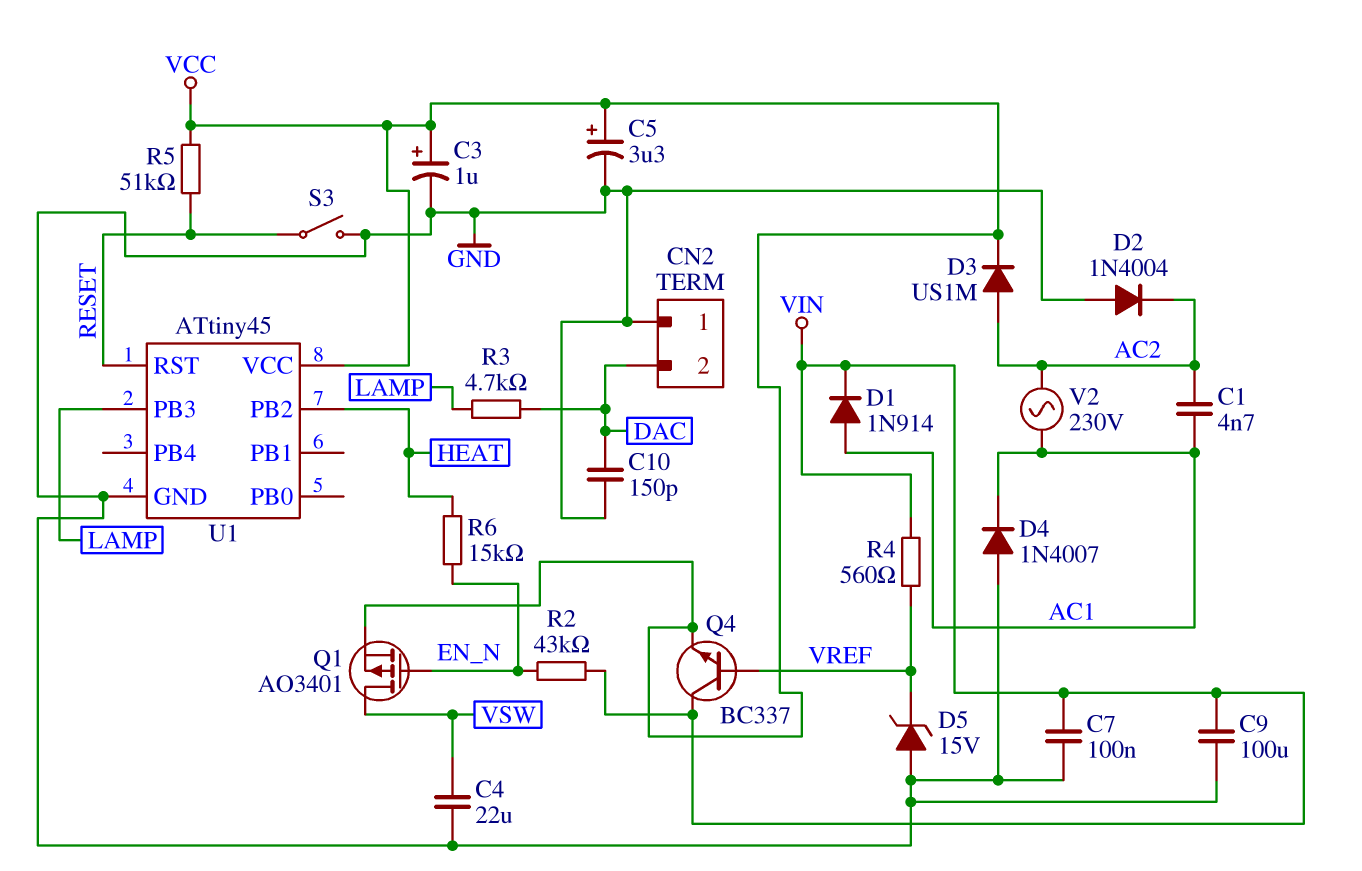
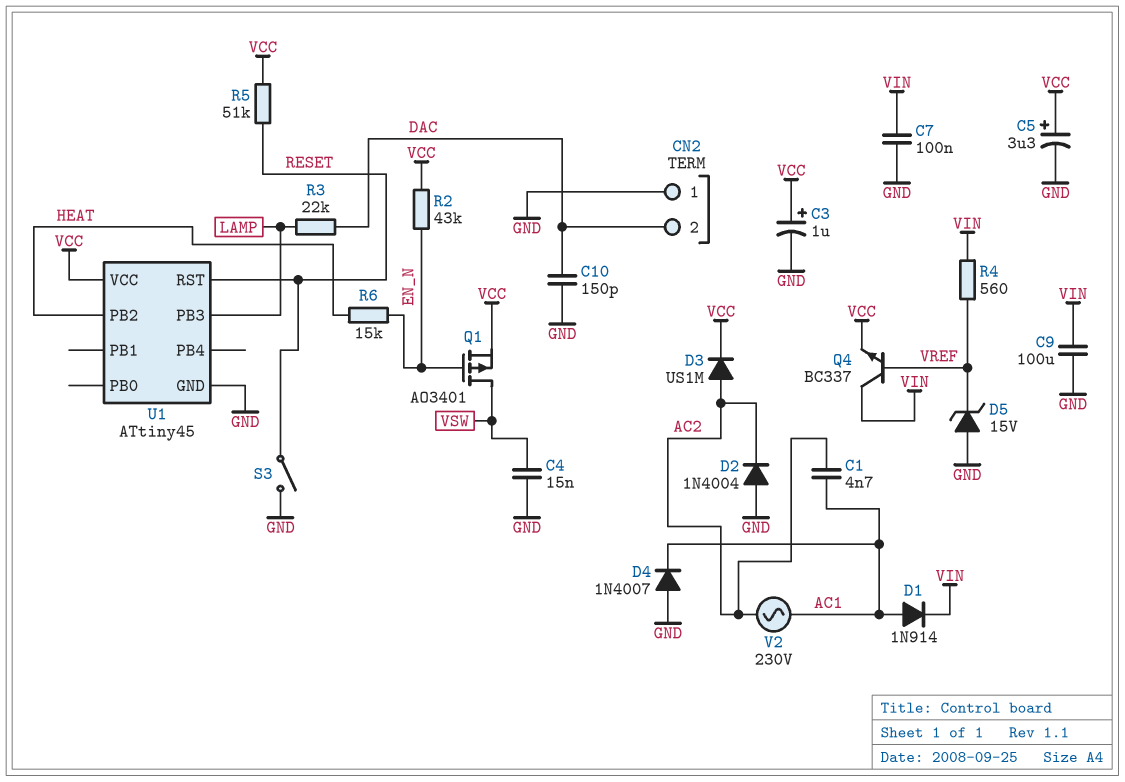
C4: 22uF (GND, VSW) -> 15nF (GND, VSW)
R2: 43k (EN_N, VIN) -> 43k (EN_N, VCC)
R3: 4.7k (DAC, LAMP) -> 22k (DAC, LAMP)

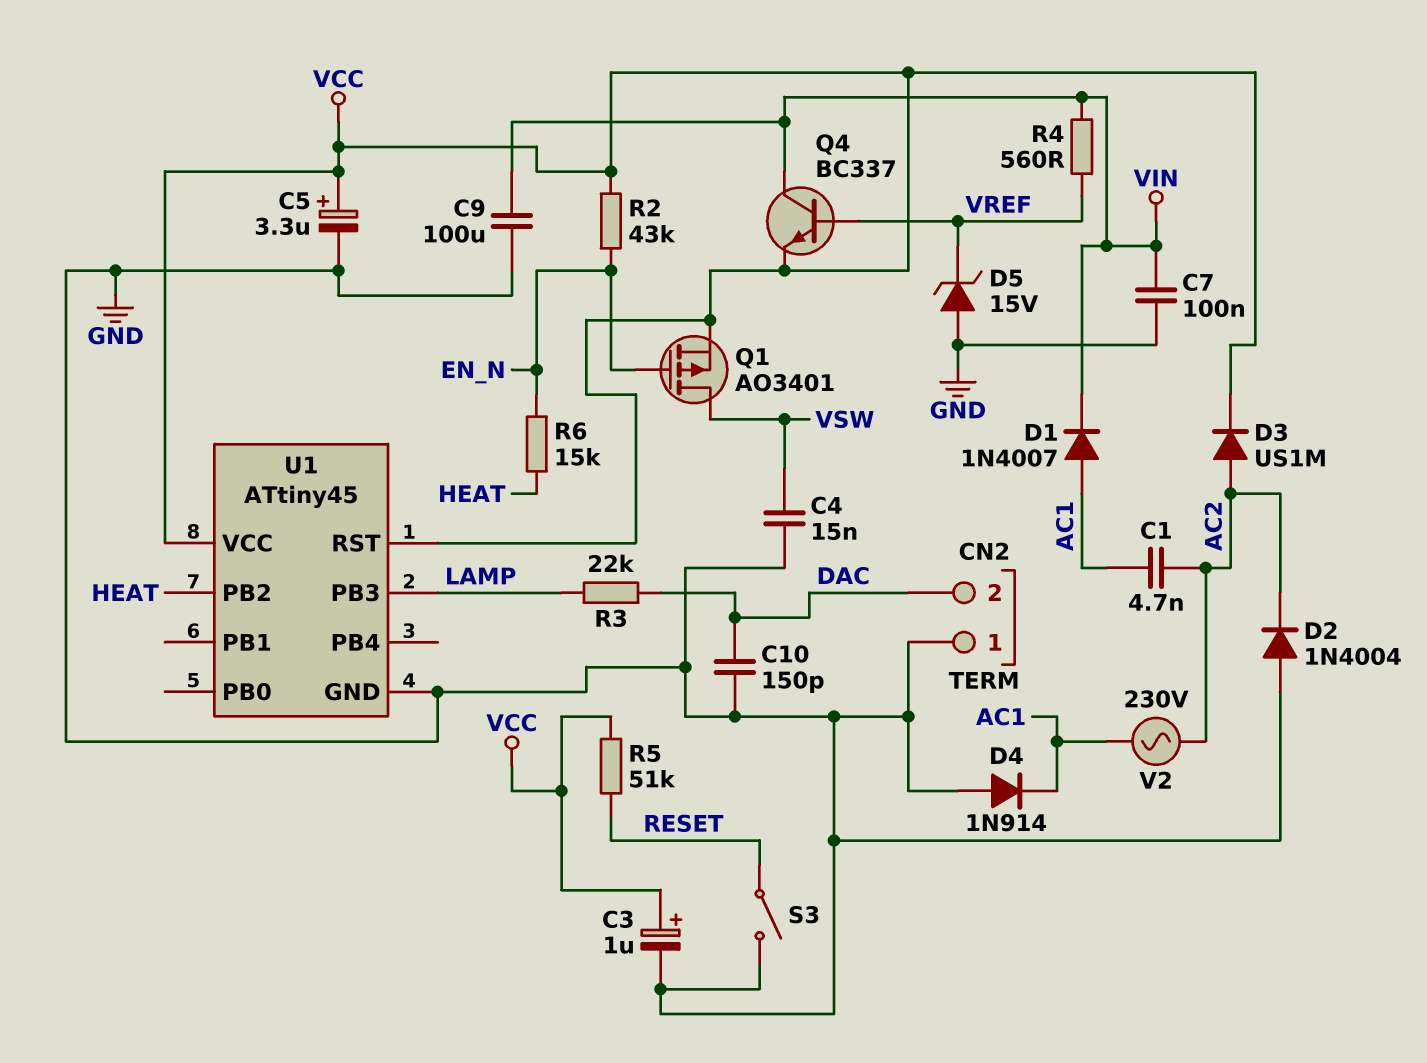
D1: diode 1N914 (A AC1, K VIN) -> diode 1N4007 (A AC1, K VIN)
D4: diode 1N4007 (A GND, K AC1) -> diode 1N914 (A GND, K AC1)
U1 pin RST: RESET -> VCC

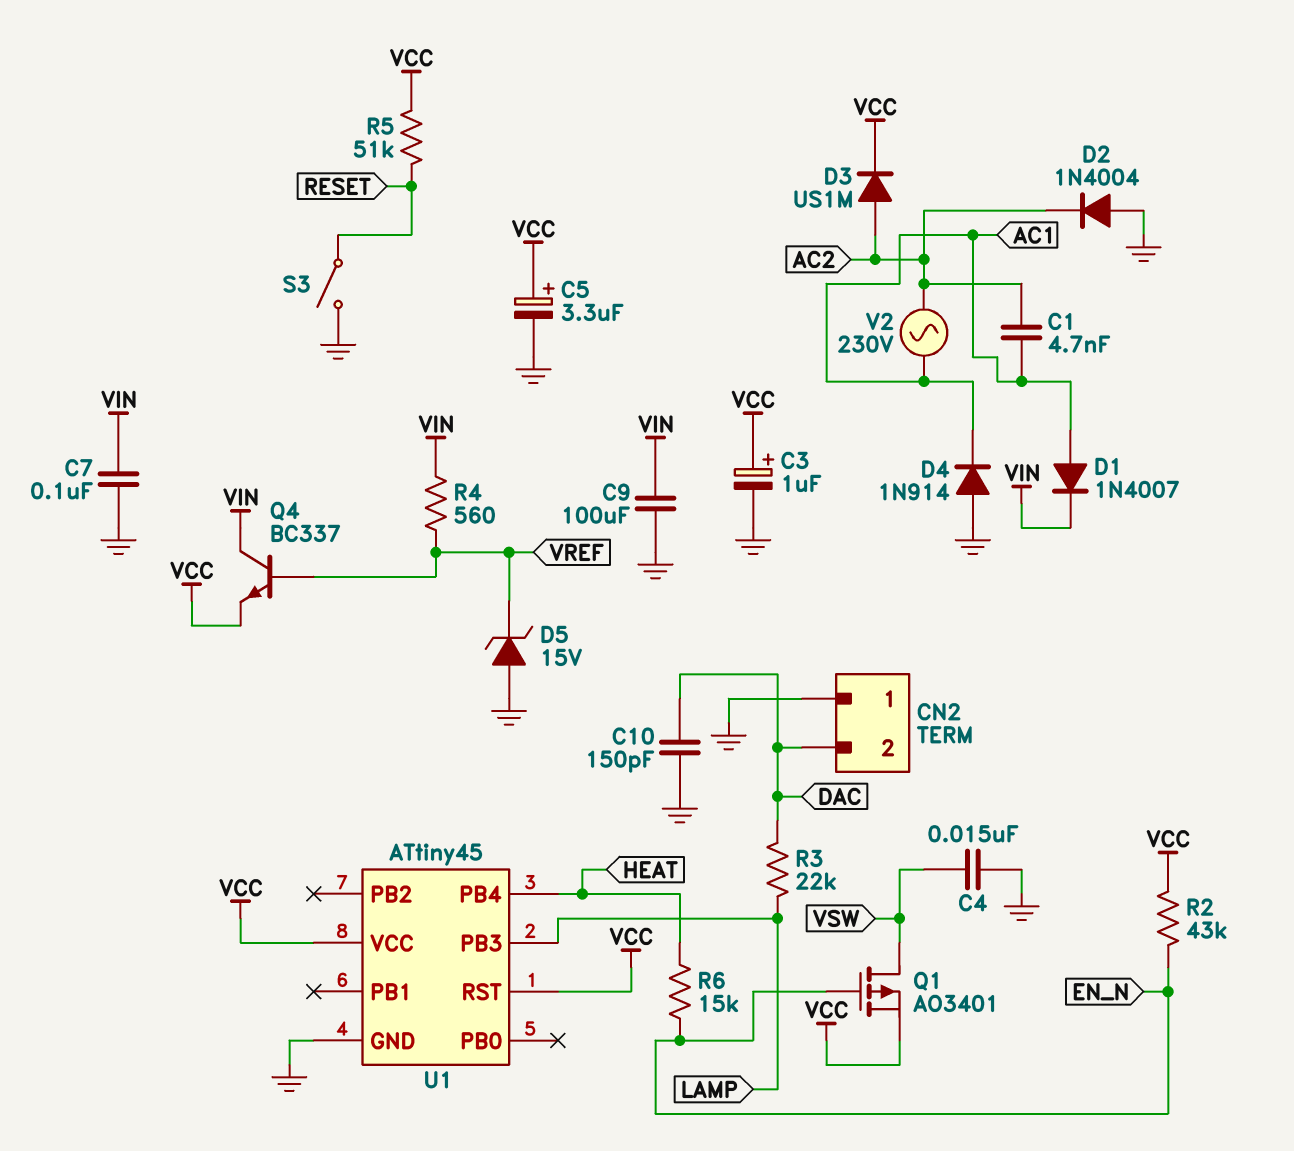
U1 pin PB2: HEAT -> none
U1 pin PB4: none -> HEAT

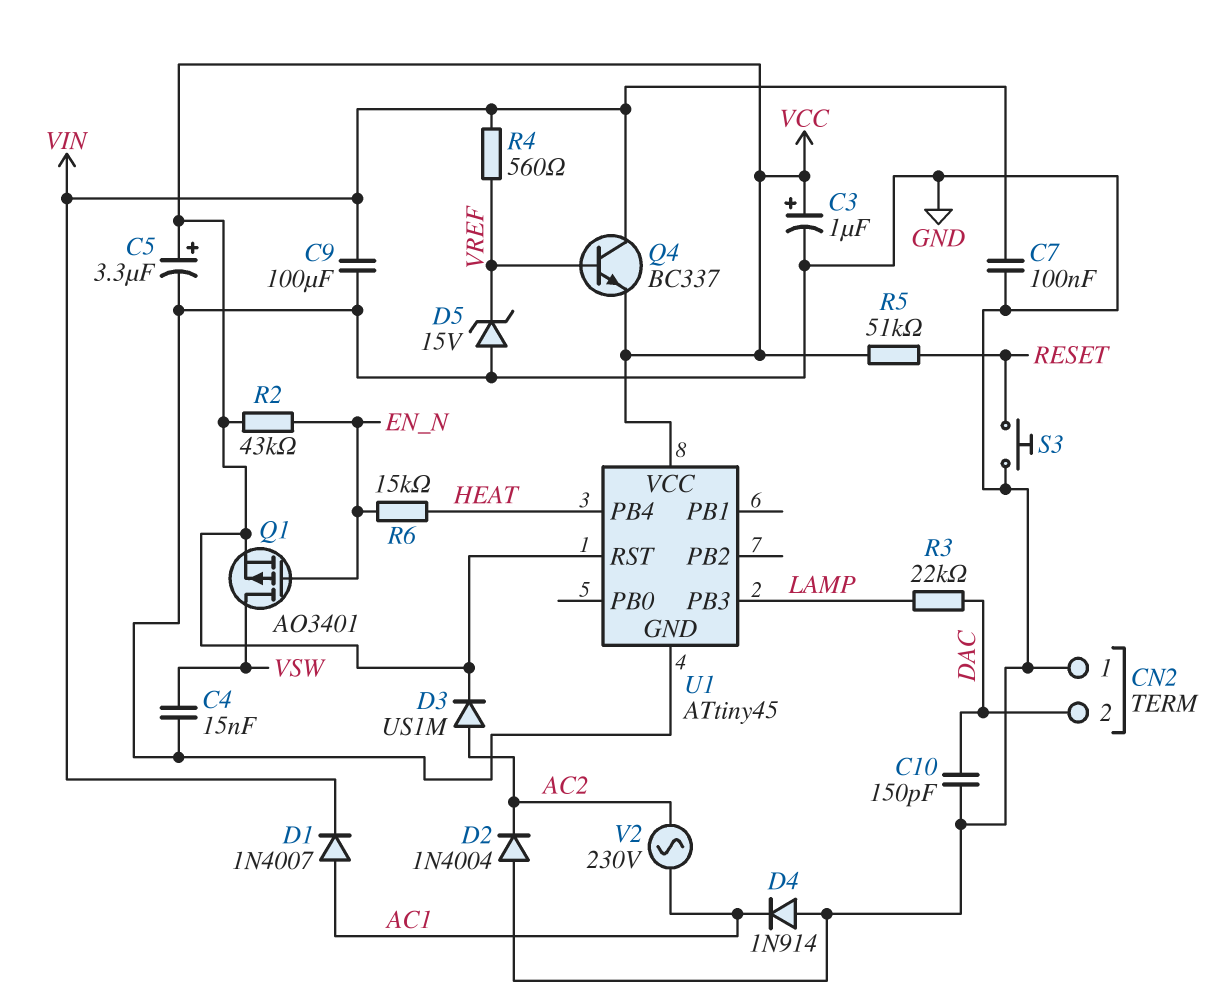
C1: 4.7nF (AC1, AC2) -> none
S3: switch (GND, RESET) -> button (GND, RESET)

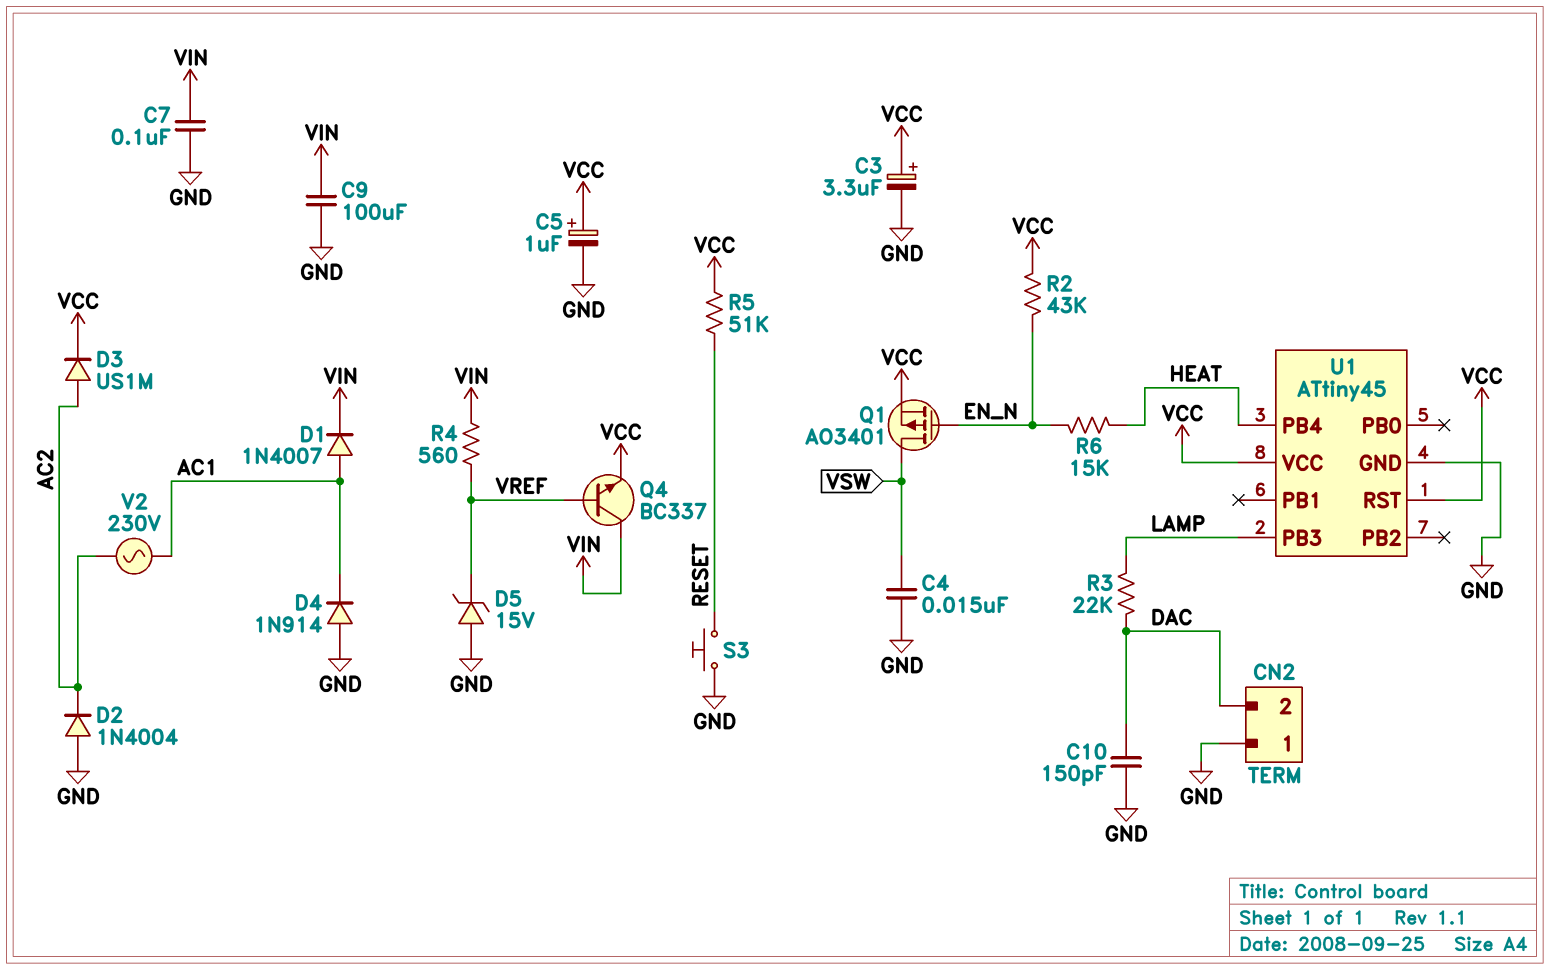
C3: 1uF (plus VCC, minus GND) -> 3.3uF (plus VCC, minus GND)
C5: 3.3uF (plus VCC, minus GND) -> 1uF (plus VCC, minus GND)

